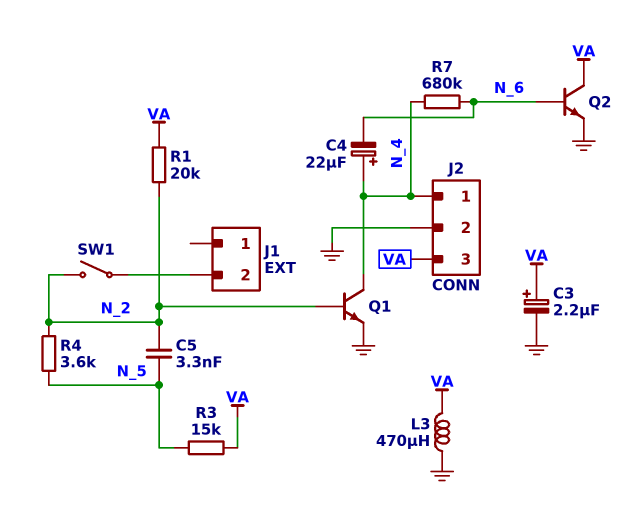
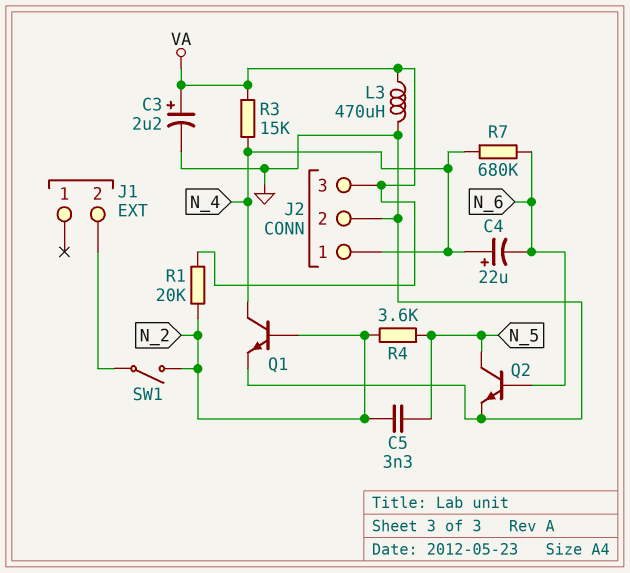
Q2: NPN (B N_6, C VA, E GND) -> NPN (B N_6, C N_5, E GND)
R3: 15k (N_5, VA) -> 15k (N_4, VA)

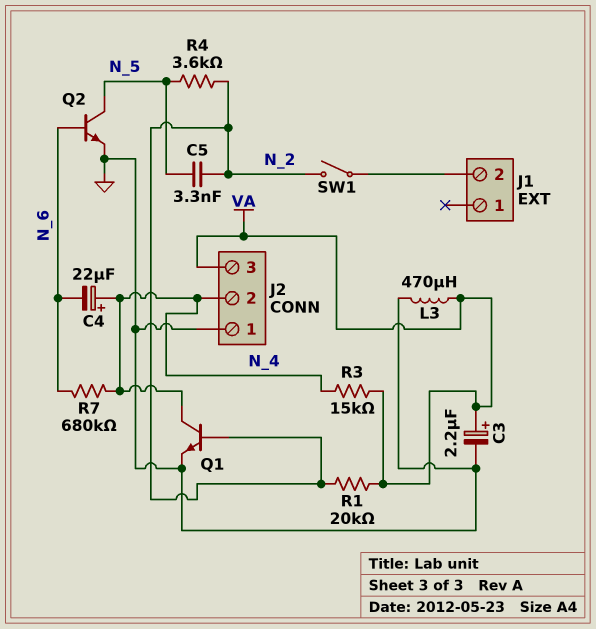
J2 pin 1: N_4 -> GND
J2 pin 2: GND -> N_4

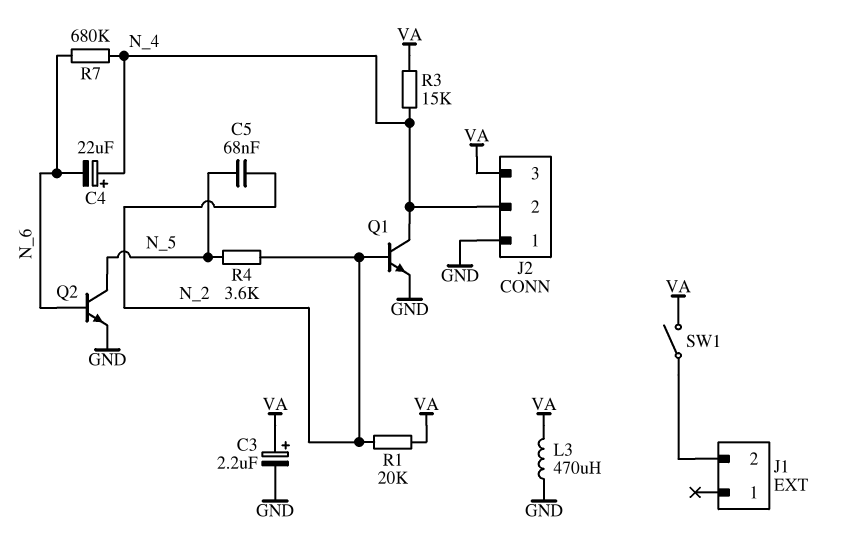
C5: 3.3nF (N_2, N_5) -> 68nF (N_2, N_5)
SW1: switch (J1/2, N_2) -> switch (J1/2, VA)

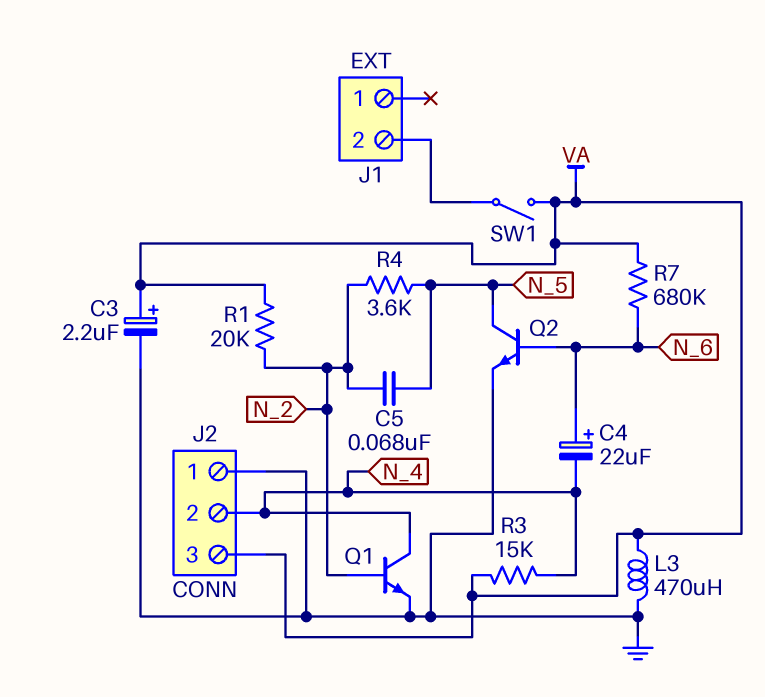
C4: 22uF (plus N_4, minus N_6) -> 22uF (plus N_6, minus N_4)
R7: 680k (N_4, N_6) -> 680k (N_6, VA)

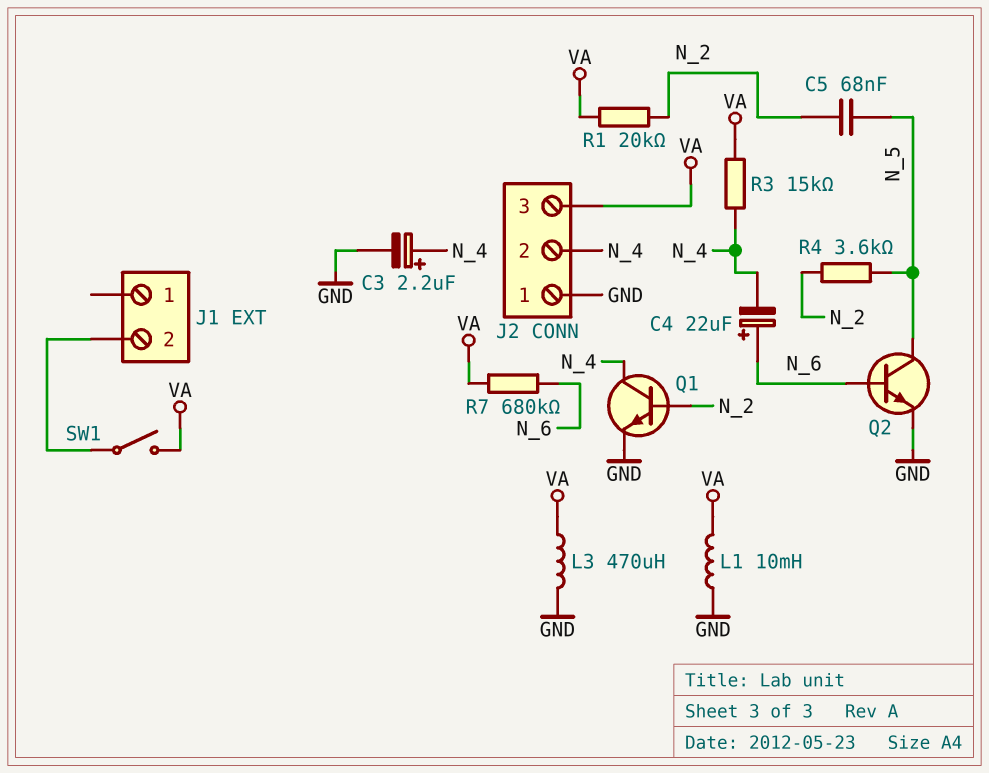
C3: 2.2uF (plus VA, minus GND) -> 2.2uF (plus N_4, minus GND)
L1: none -> 10mH (GND, VA)

